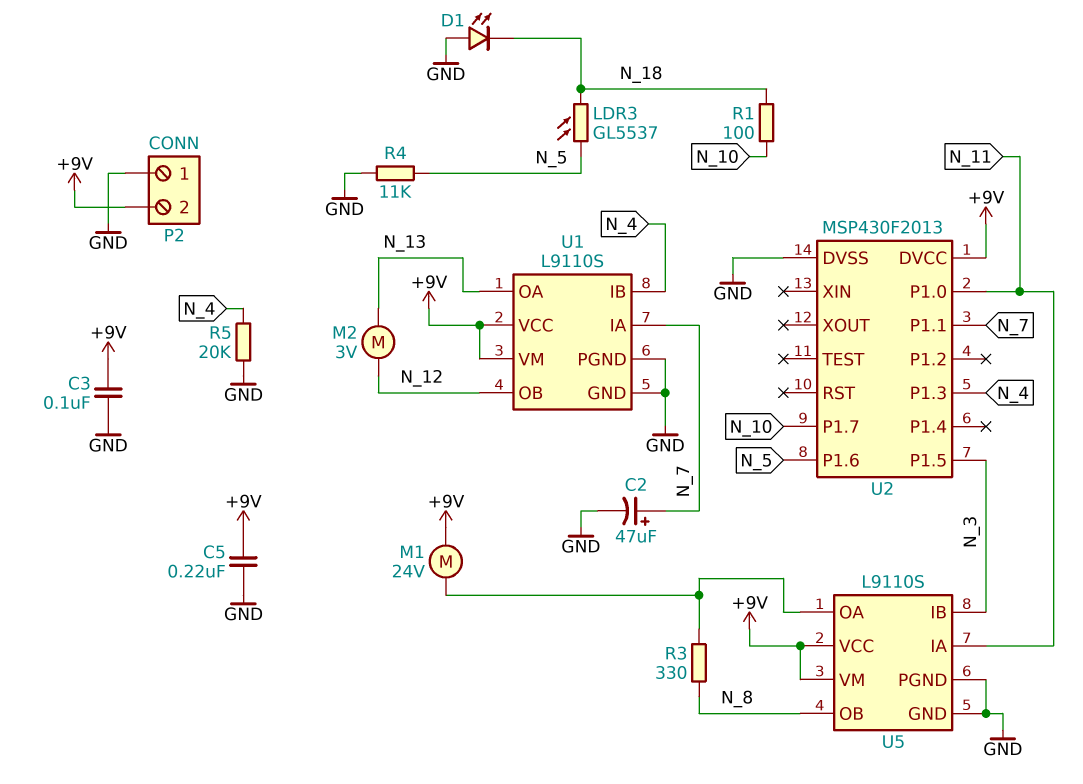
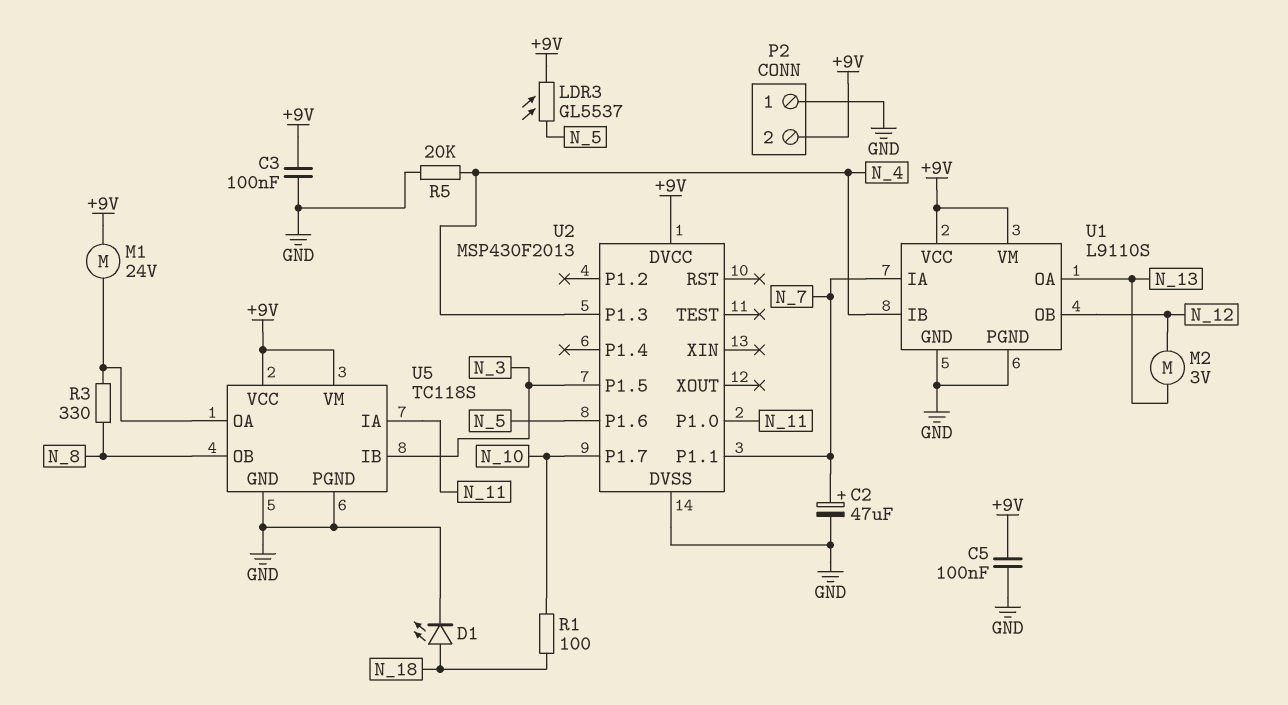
C5: 220nF (+9V, GND) -> 100nF (+9V, GND)
D1: LED (A GND, K N_18) -> LED (A N_18, K GND)
LDR3: GL5537 (N_5, N_18) -> GL5537 (+9V, N_5)
R4: 11k (GND, N_5) -> none
U5: L9110S -> TC118S

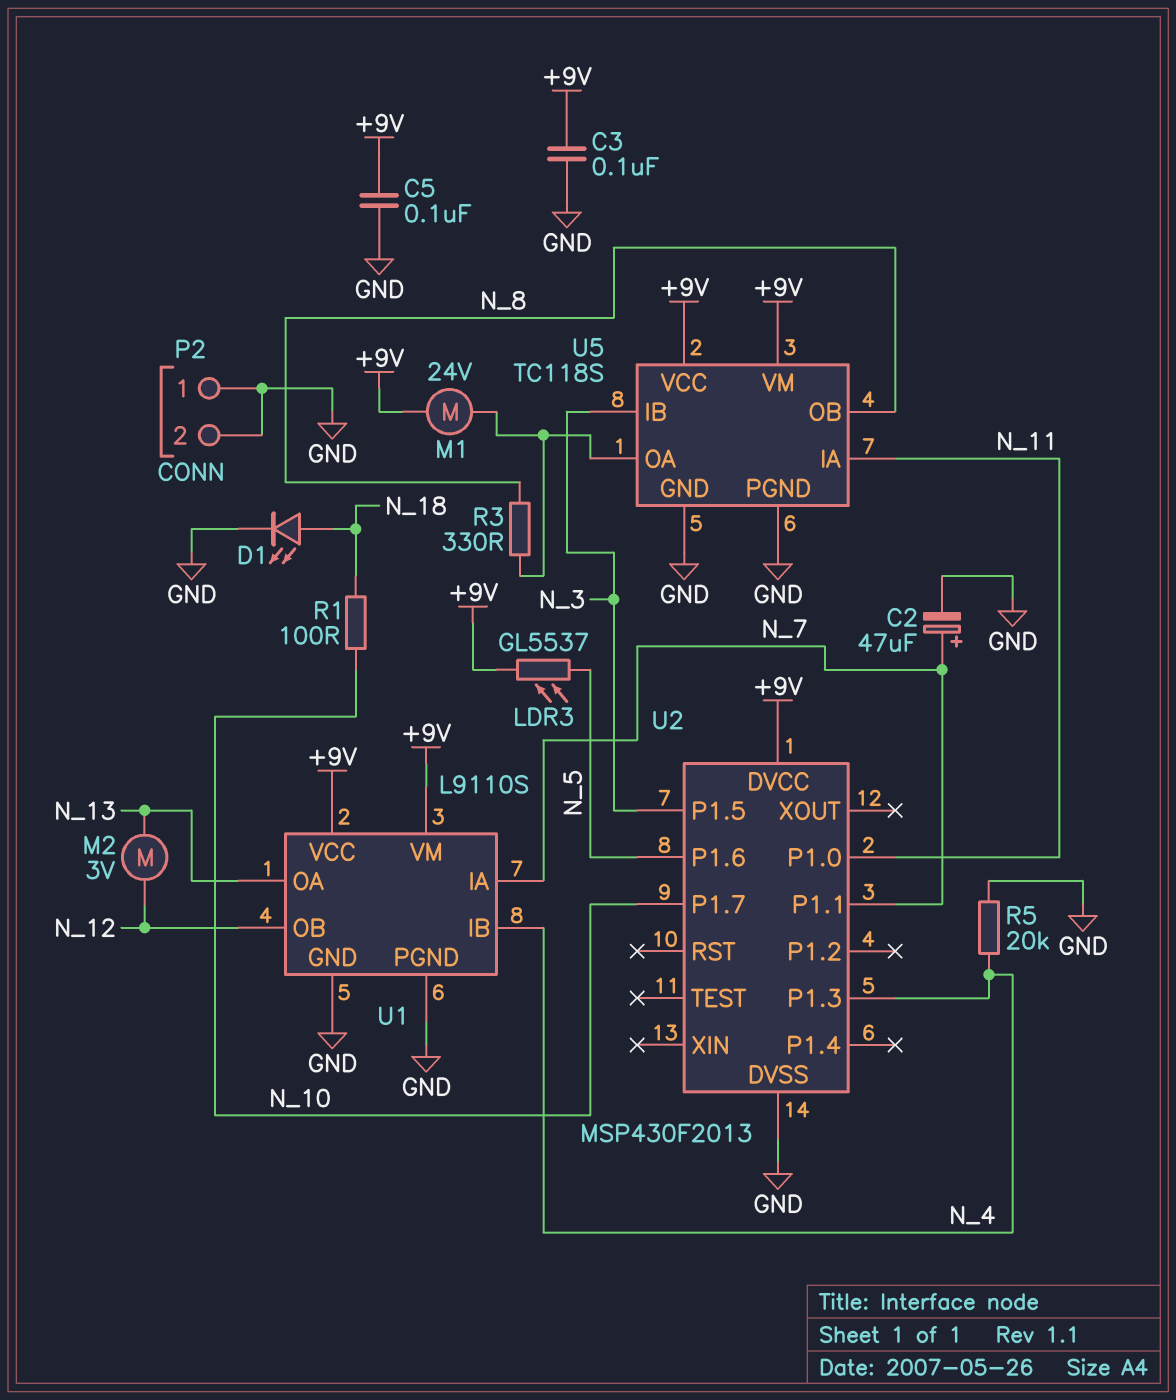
P2 pin 2: +9V -> GND

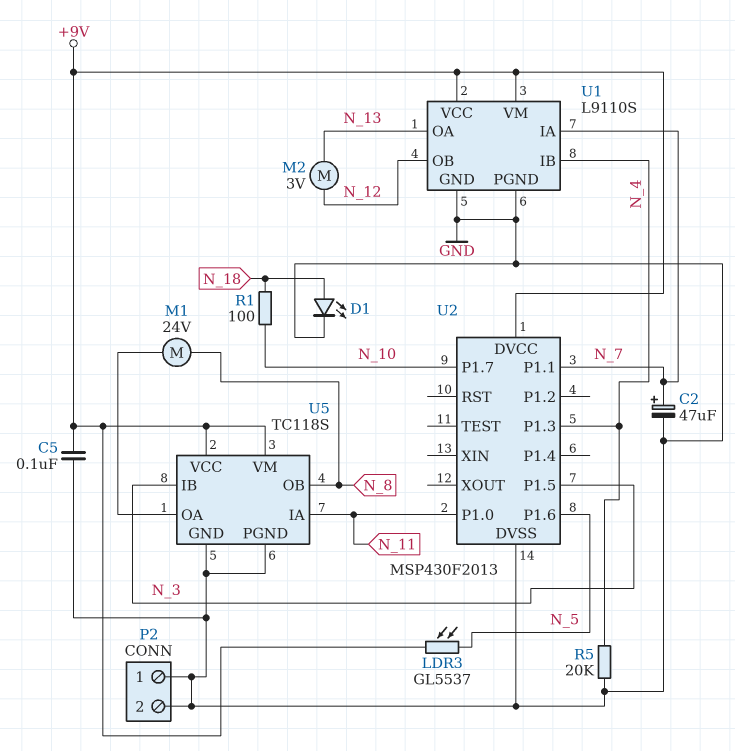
C3: 100nF (+9V, GND) -> none
M1: motor 24V (+9V, U5/OA) -> motor 24V (N_8, U5/OA)
R3: 330 (N_8, U5/OA) -> none

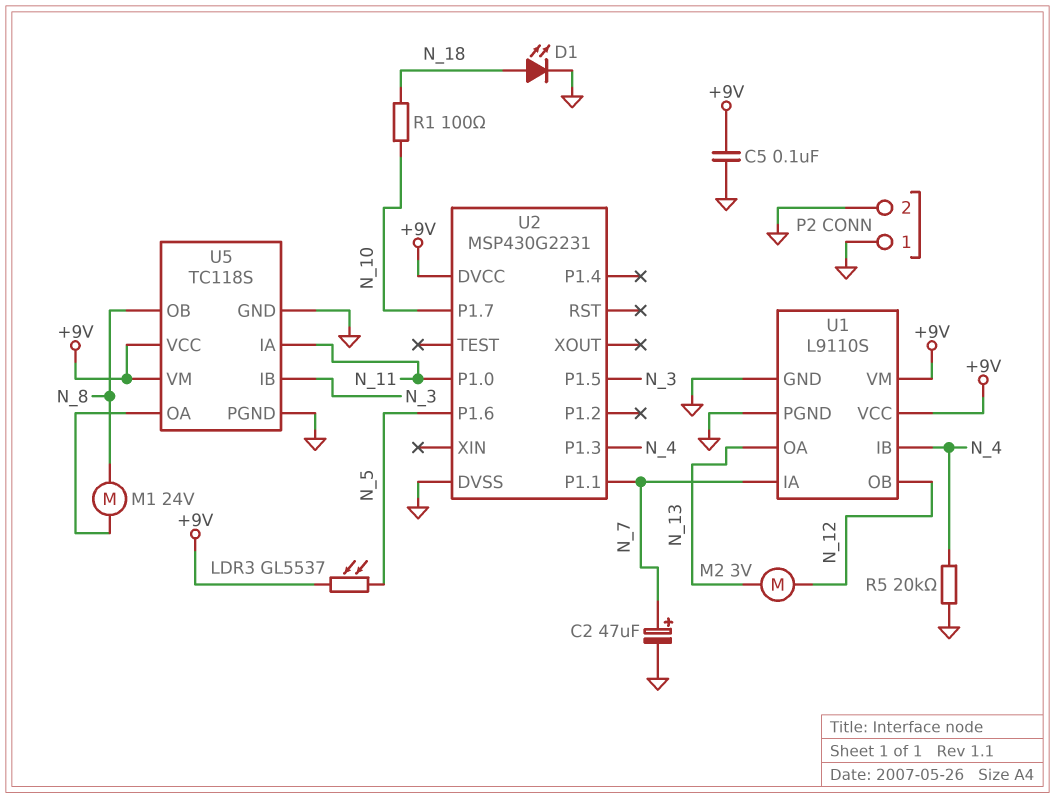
U2: MSP430F2013 -> MSP430G2231

